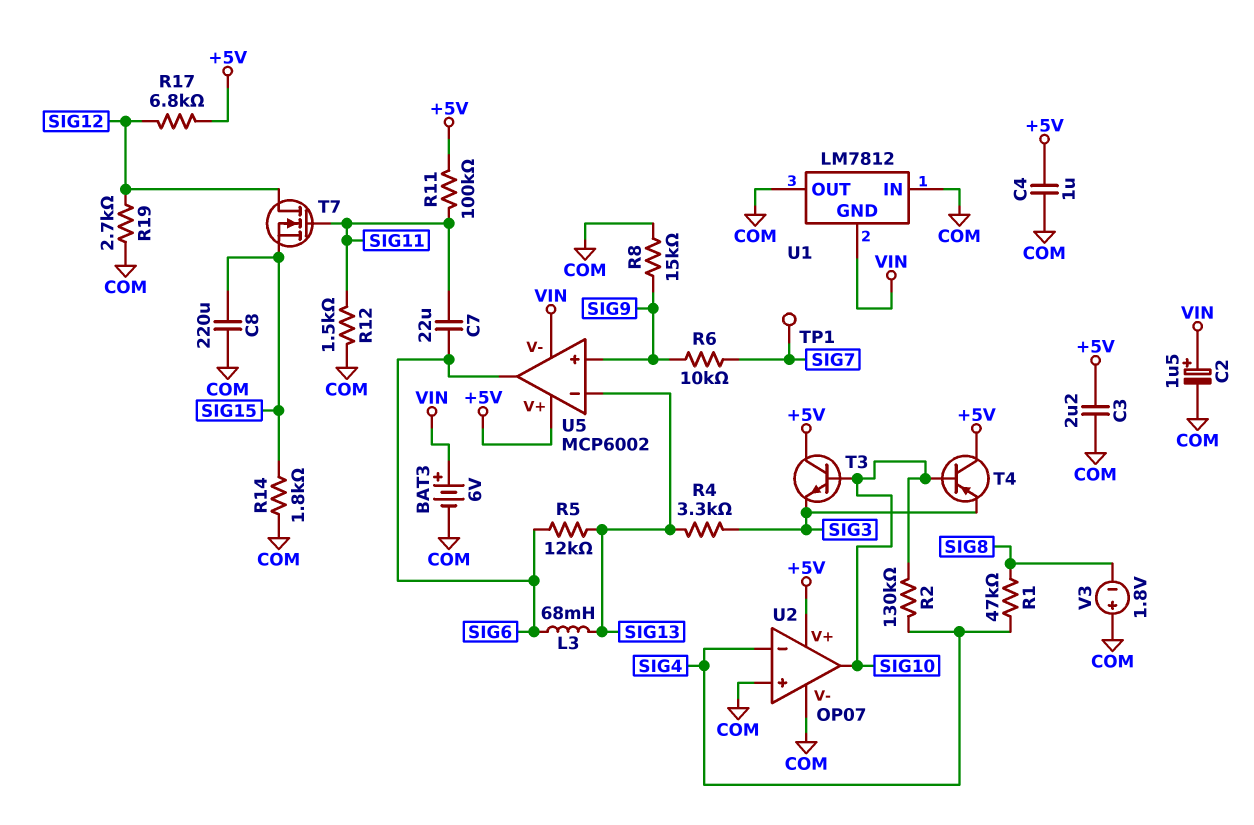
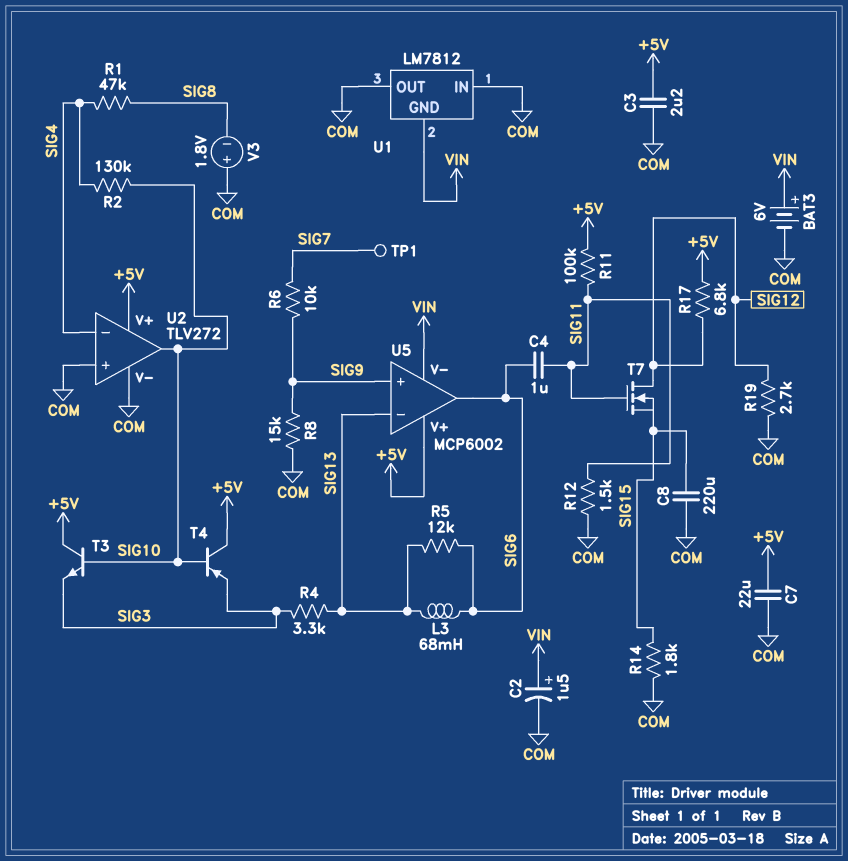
C4: 1uF (+5V, COM) -> 1uF (SIG6, SIG11)
C7: 22uF (SIG6, SIG11) -> 22uF (+5V, COM)
U2: OP07 -> TLV272

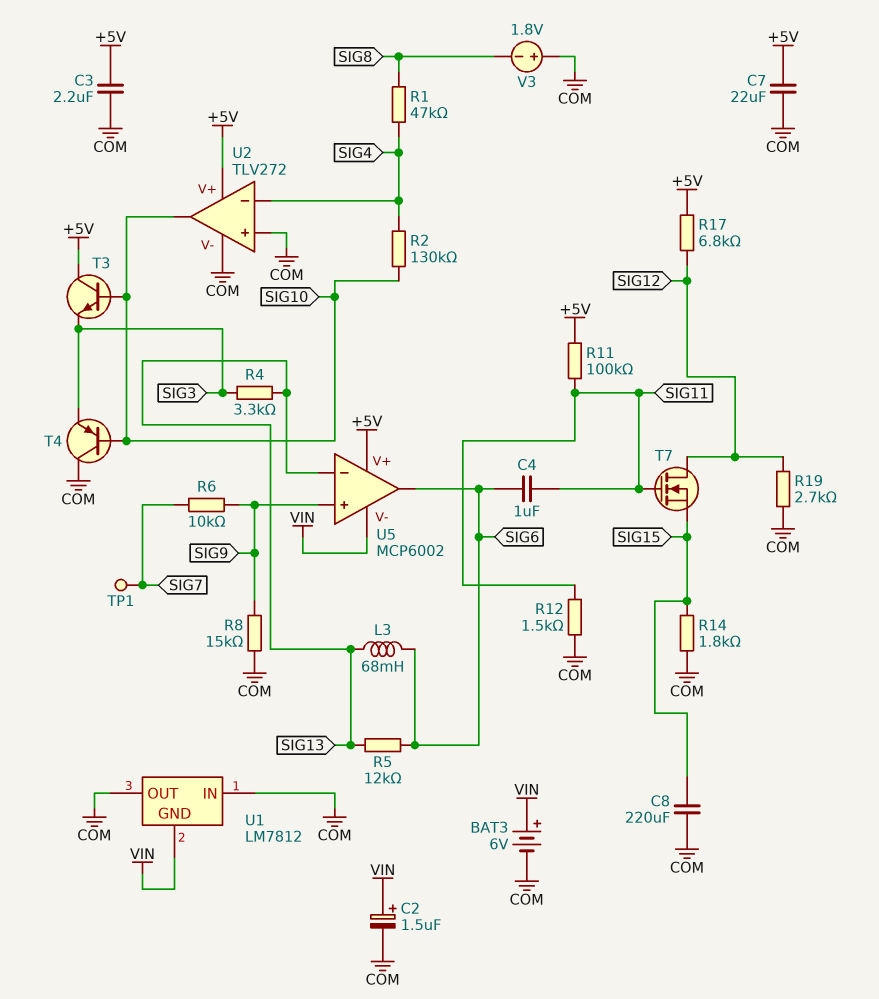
T4: PNP (B SIG10, C +5V, E SIG3) -> PNP (B SIG10, C COM, E SIG3)

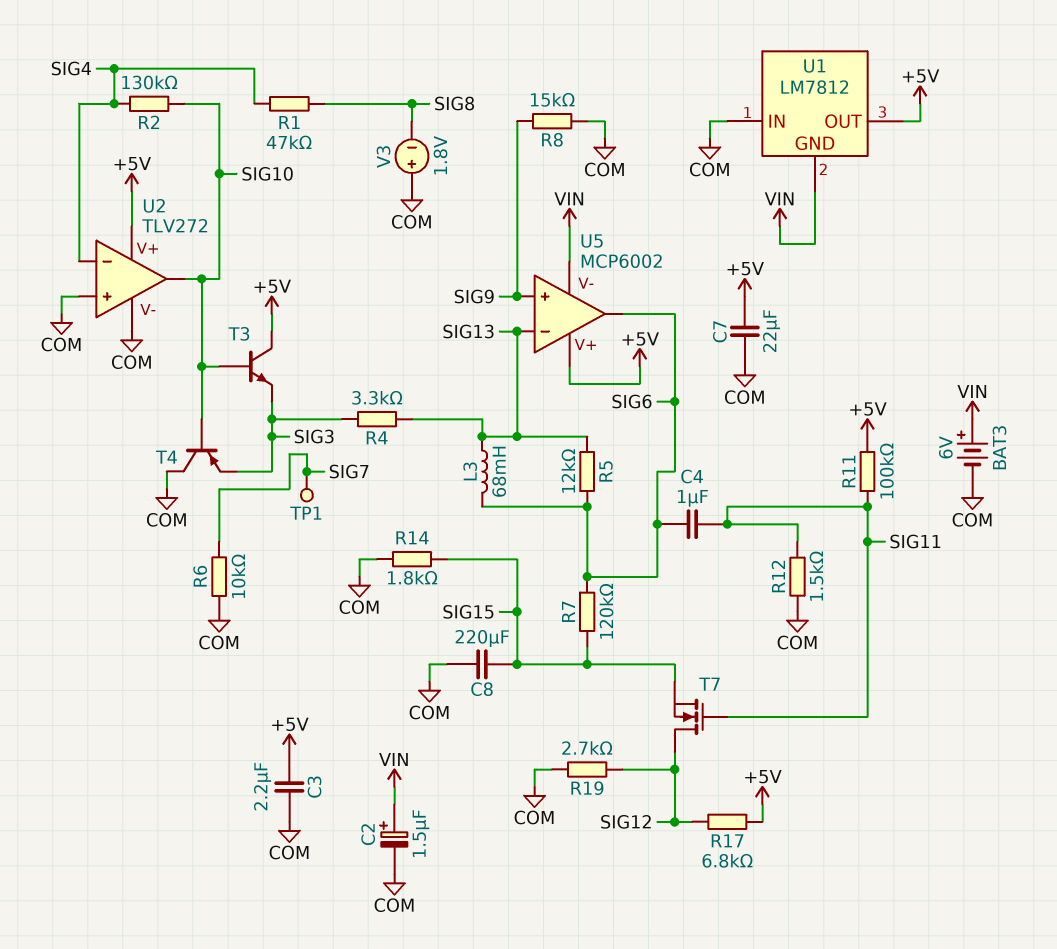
R6: 10k (SIG7, SIG9) -> 10k (COM, SIG7)
R7: none -> 120k (SIG6, SIG15)
U1 pin OUT: COM -> +5V

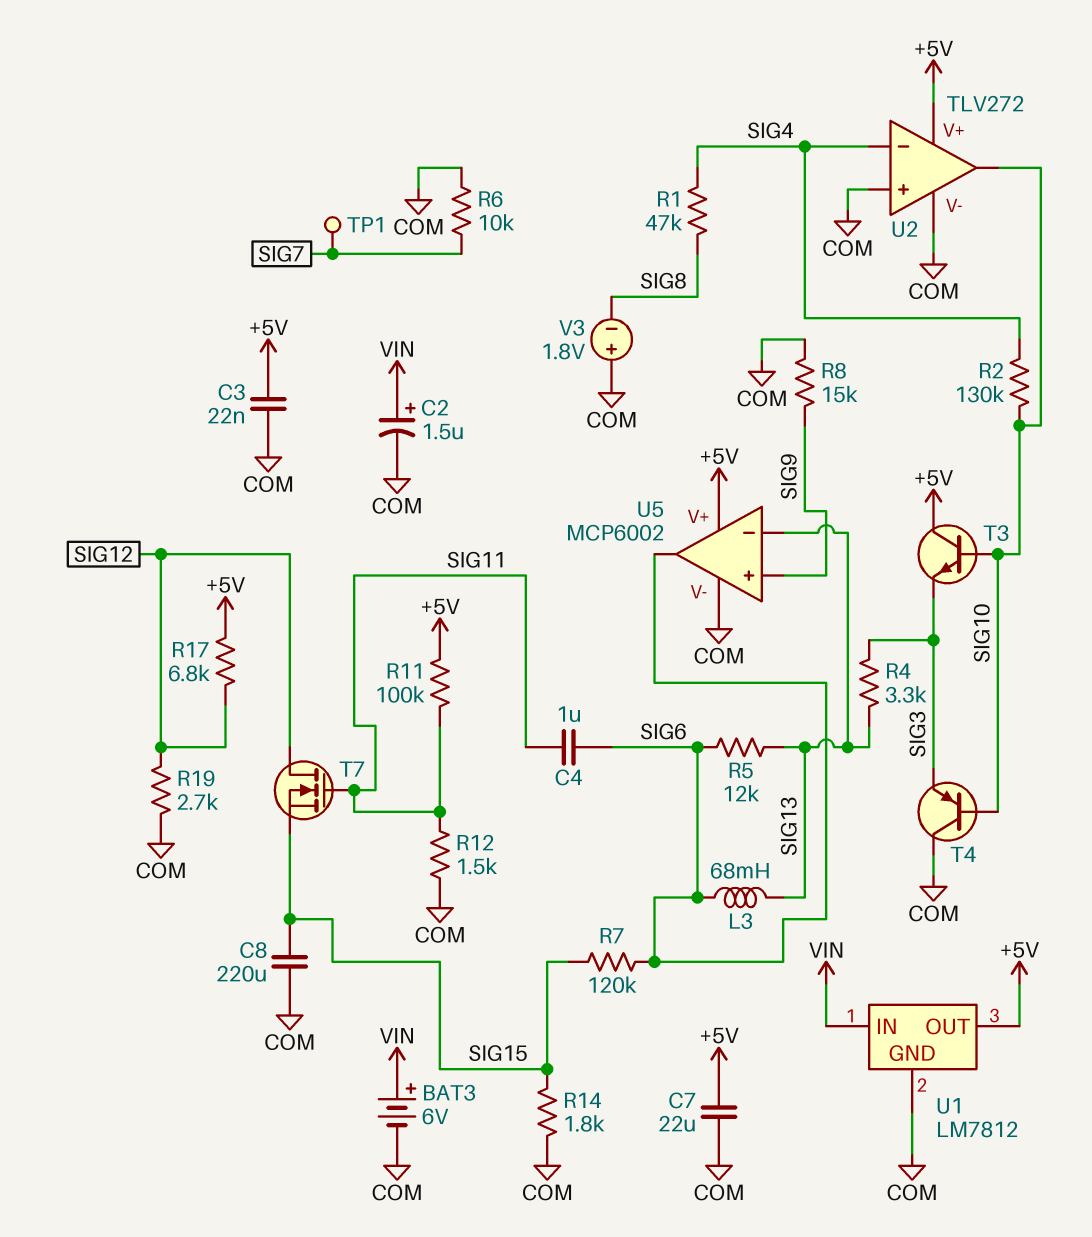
C3: 2.2uF (+5V, COM) -> 22nF (+5V, COM)
U1 pin GND: VIN -> COM
U1 pin IN: COM -> VIN
U5 pin V-: VIN -> COM

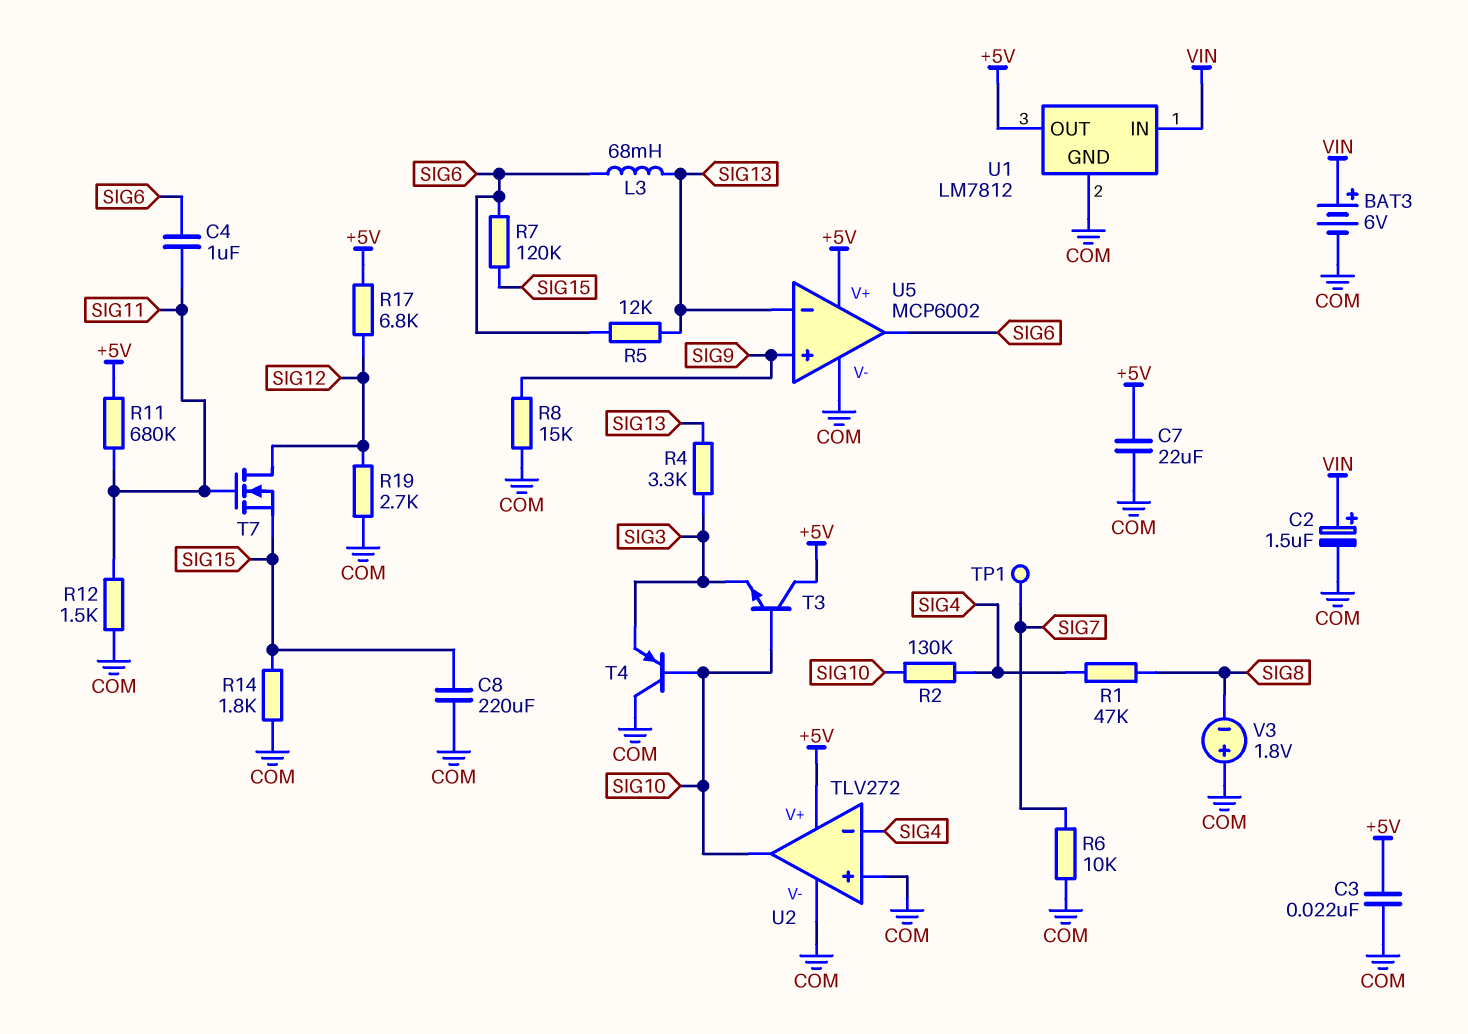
R11: 100k (+5V, SIG11) -> 680k (+5V, SIG11)

